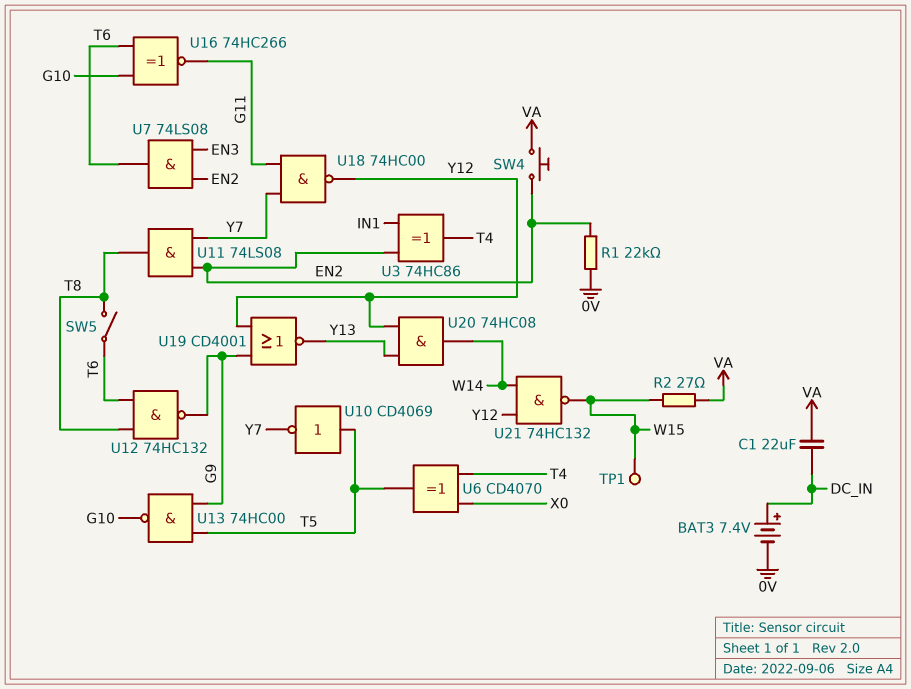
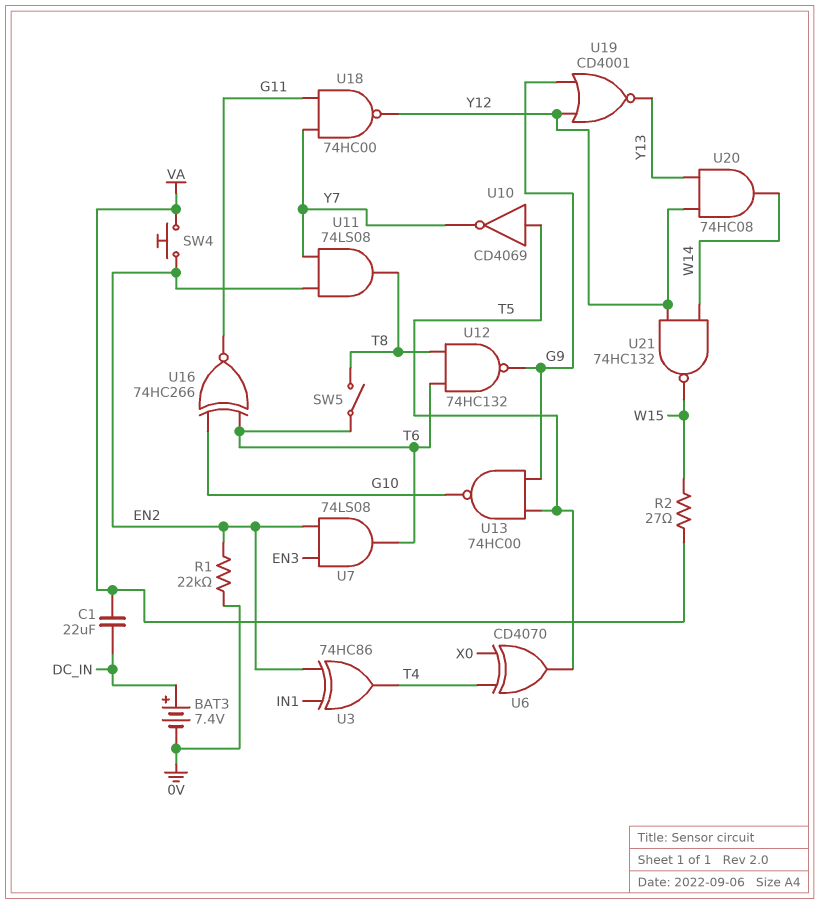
TP1: test point (W15) -> none

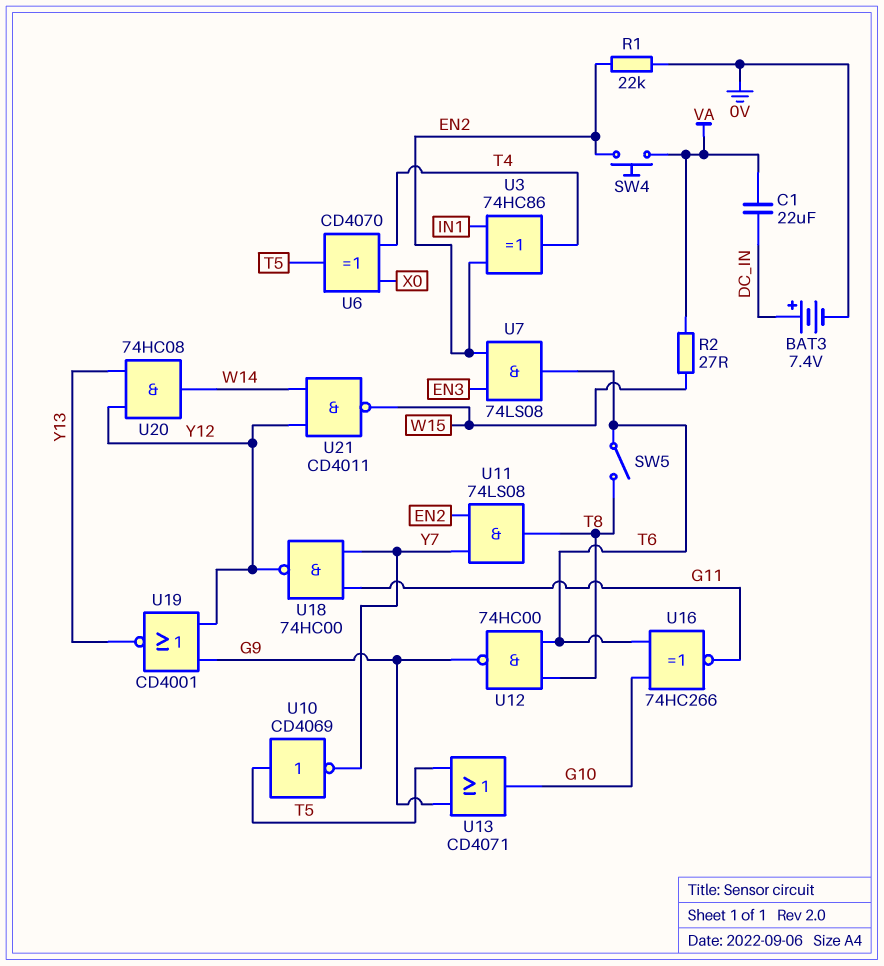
U12: NAND 74HC132 (in T6, in T8, out G9) -> NAND 74HC00 (in T6, in T8, out G9)
U13: NAND 74HC00 (in G9, in T5, out G10) -> OR CD4071 (in G9, in T5, out G10)
U21: NAND 74HC132 (in W14, in Y12, out W15) -> NAND CD4011 (in W14, in Y12, out W15)

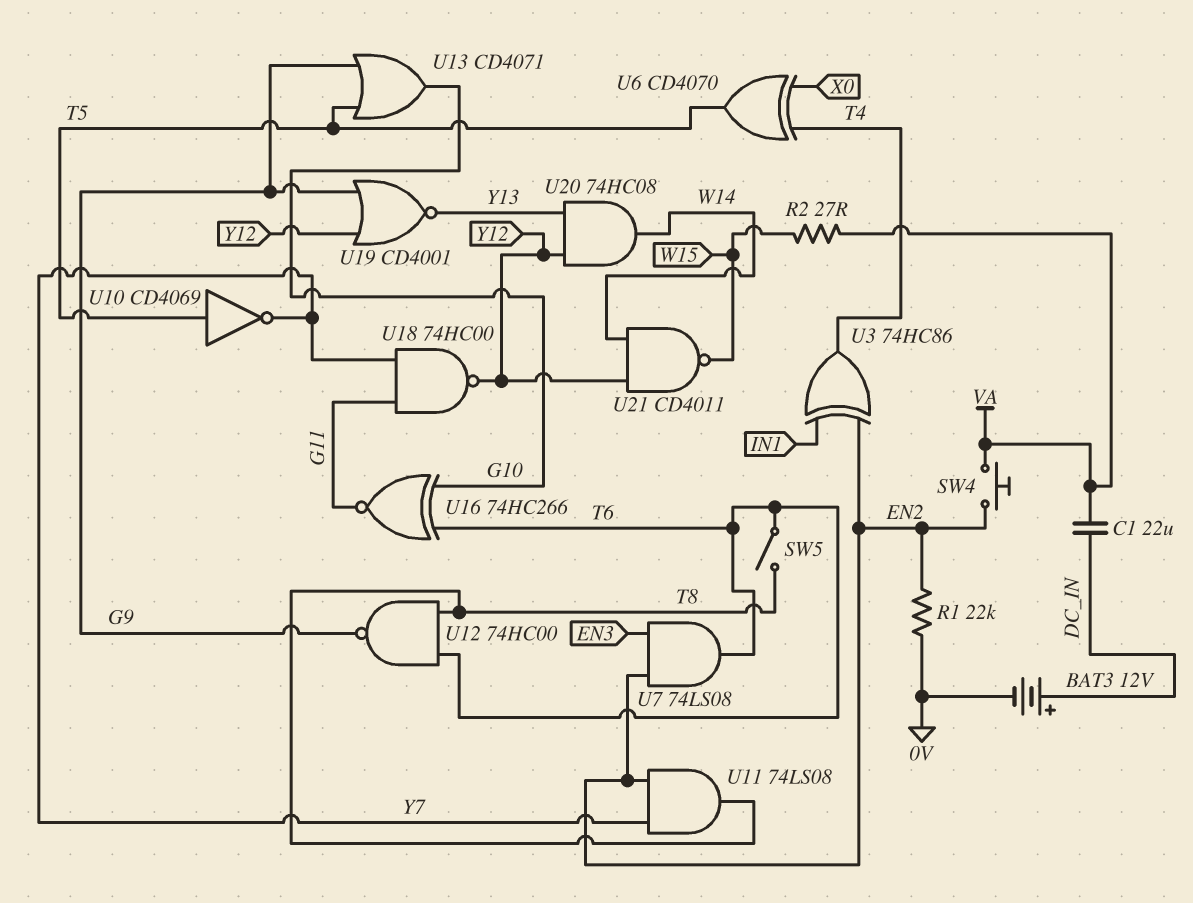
BAT3: 7.4V (plus DC_IN, minus 0V) -> 12V (plus DC_IN, minus 0V)

